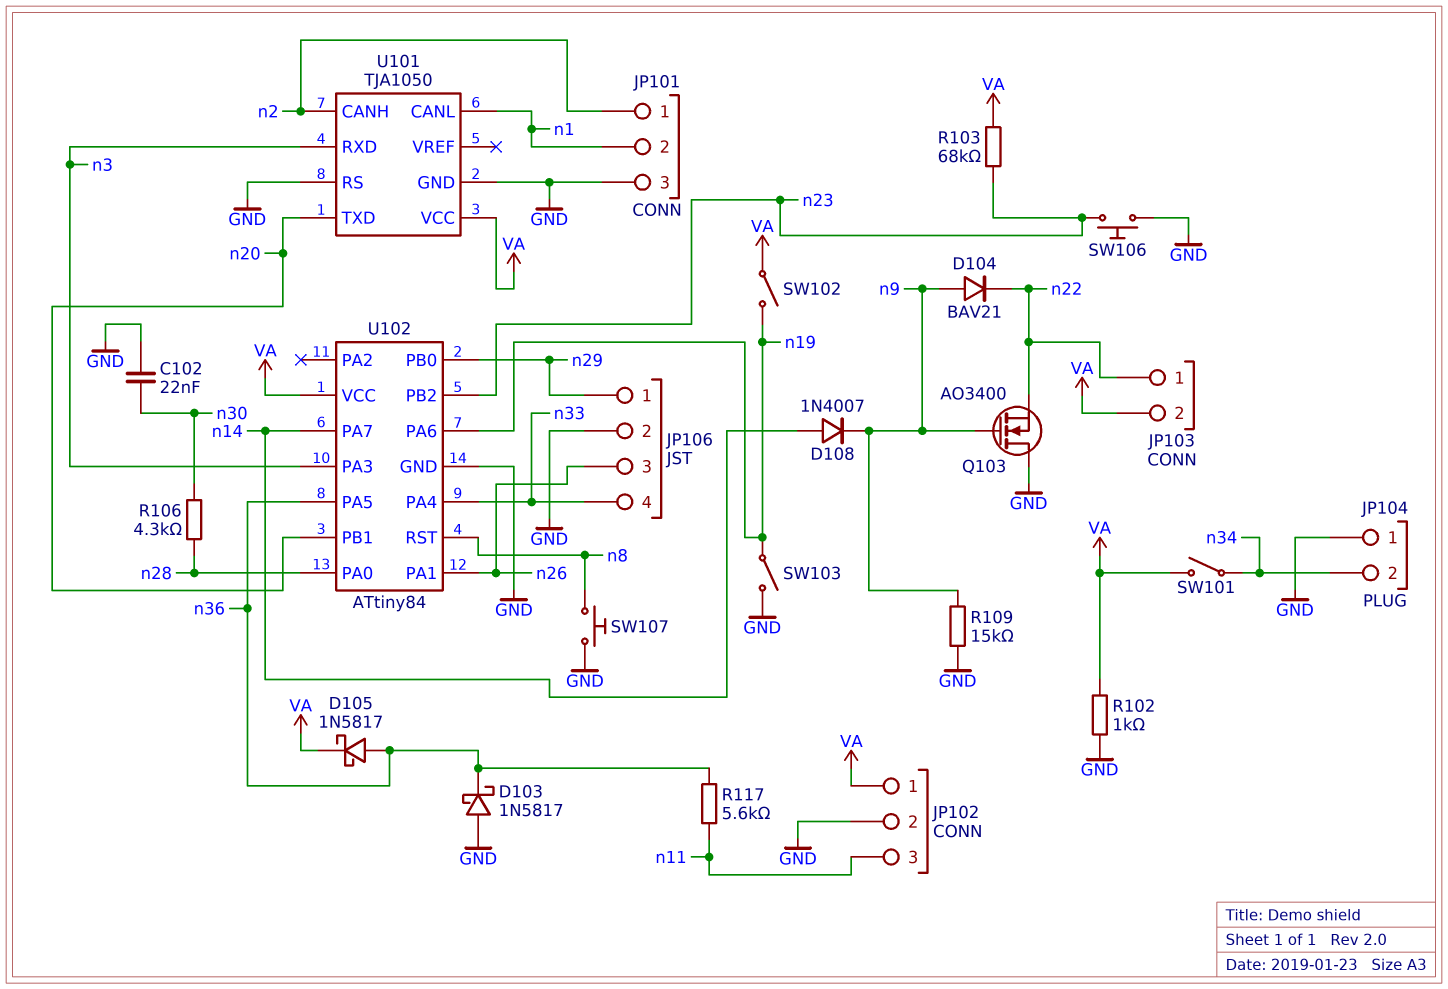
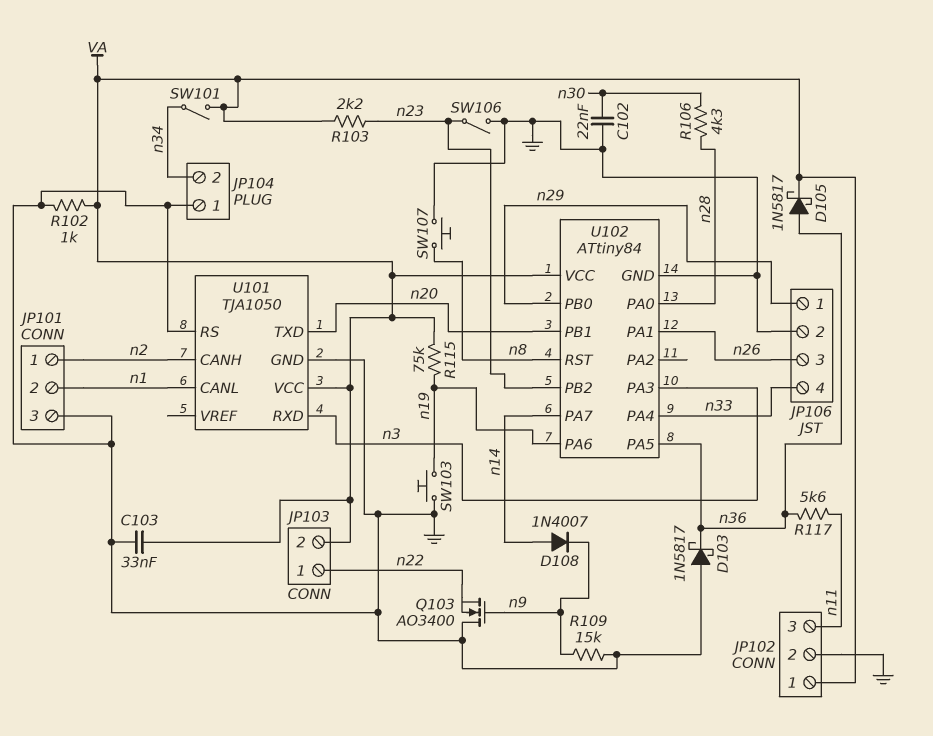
C103: none -> 33nF (GND, VA)
D104: diode BAV21 (A n9, K n22) -> none
R103: 68k (VA, n23) -> 2.2k (VA, n23)
R115: none -> 75k (VA, n19)
SW102: switch (VA, n19) -> none
SW103: switch (GND, n19) -> button (GND, n19)
SW106: button (GND, n23) -> switch (GND, n23)

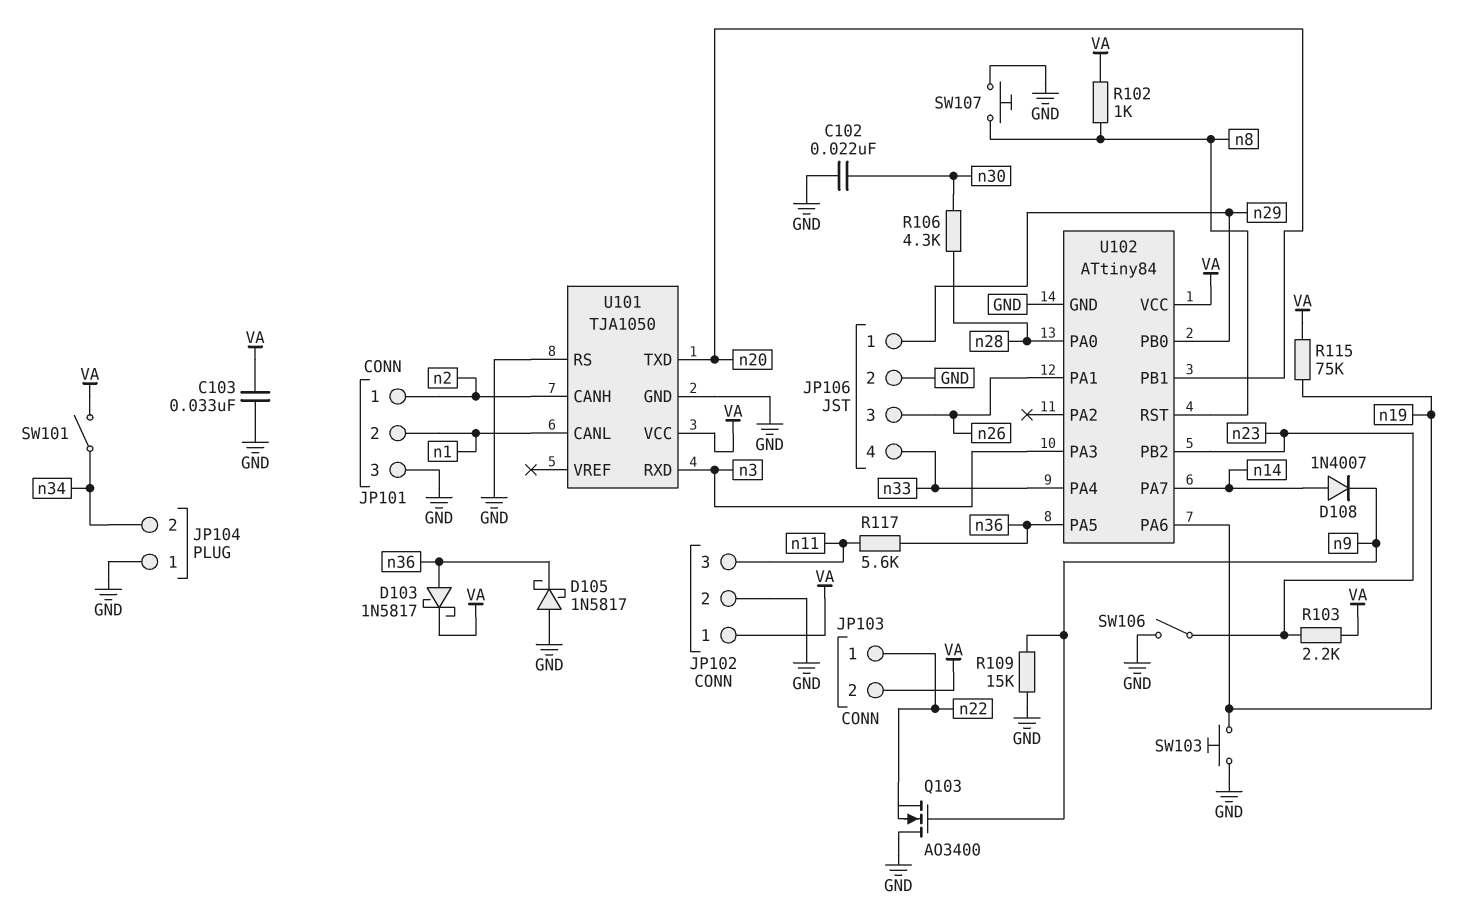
D103: schottky 1N5817 (A GND, K n36) -> schottky 1N5817 (A n36, K VA)
D105: schottky 1N5817 (A n36, K VA) -> schottky 1N5817 (A GND, K n36)
R102: 1k (GND, VA) -> 1k (VA, n8)

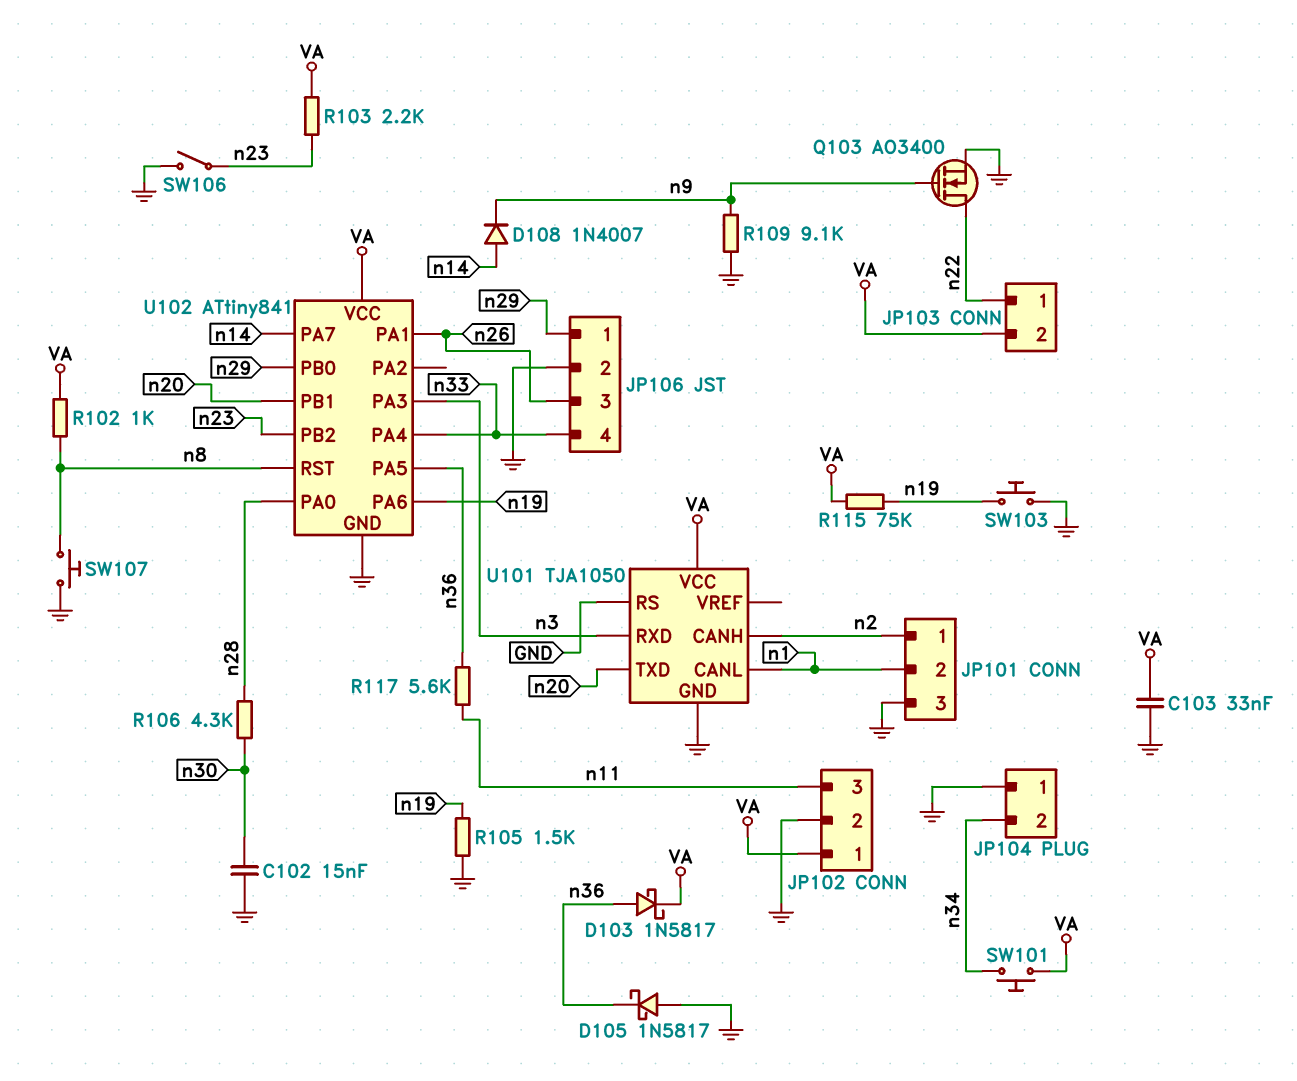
C102: 22nF (GND, n30) -> 15nF (GND, n30)
Q103: NMOS AO3400 (G n9, D GND, S n22) -> NMOS AO3400 (G n9, D n22, S GND)
R105: none -> 1.5k (GND, n19)
R109: 15k (GND, n9) -> 9.1k (GND, n9)
SW101: switch (VA, n34) -> button (VA, n34)
U102: ATtiny84 -> ATtiny841

